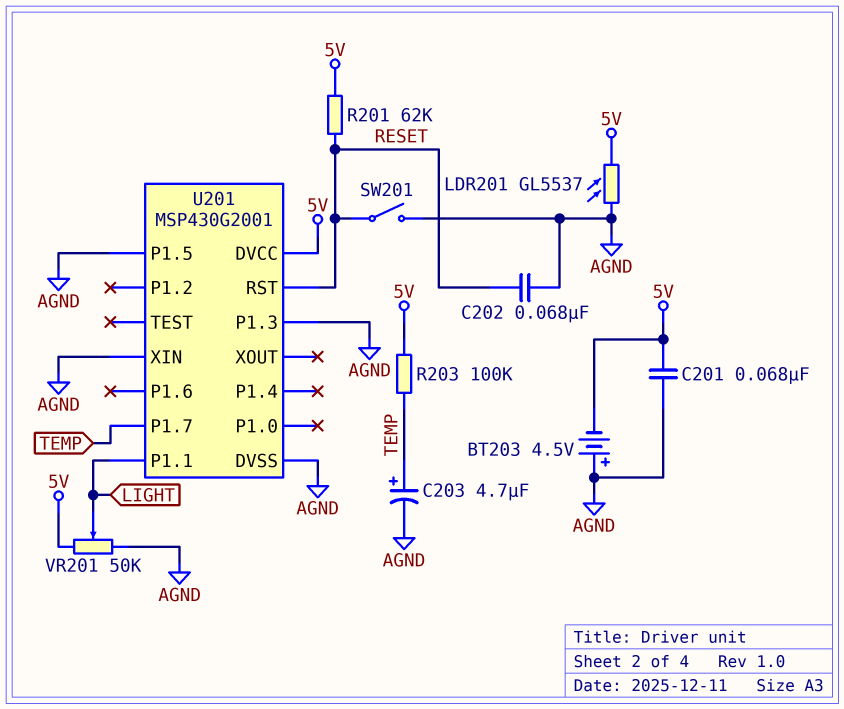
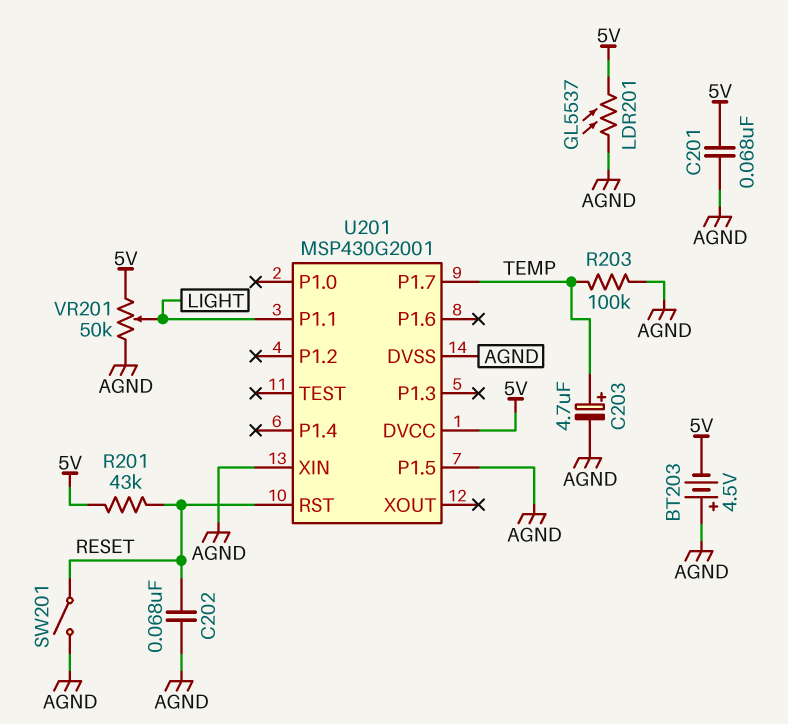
R201: 62k (5V, RESET) -> 43k (5V, RESET)
R203: 100k (5V, TEMP) -> 100k (AGND, TEMP)
U201 pin P1.3: AGND -> none

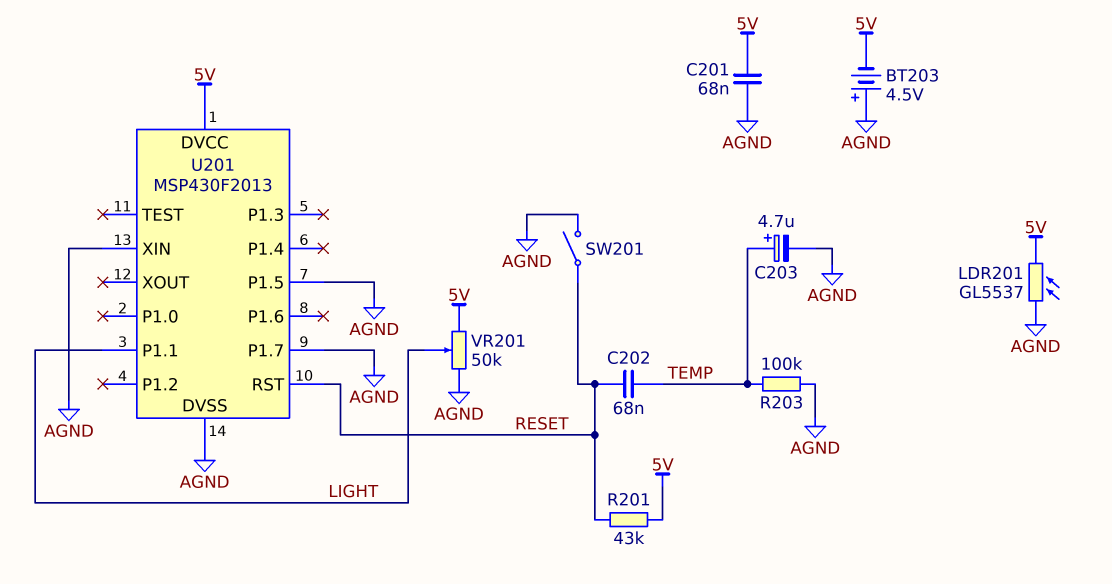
C202: 68nF (AGND, RESET) -> 68nF (RESET, TEMP)
U201: MSP430G2001 -> MSP430F2013
U201 pin P1.7: TEMP -> AGND

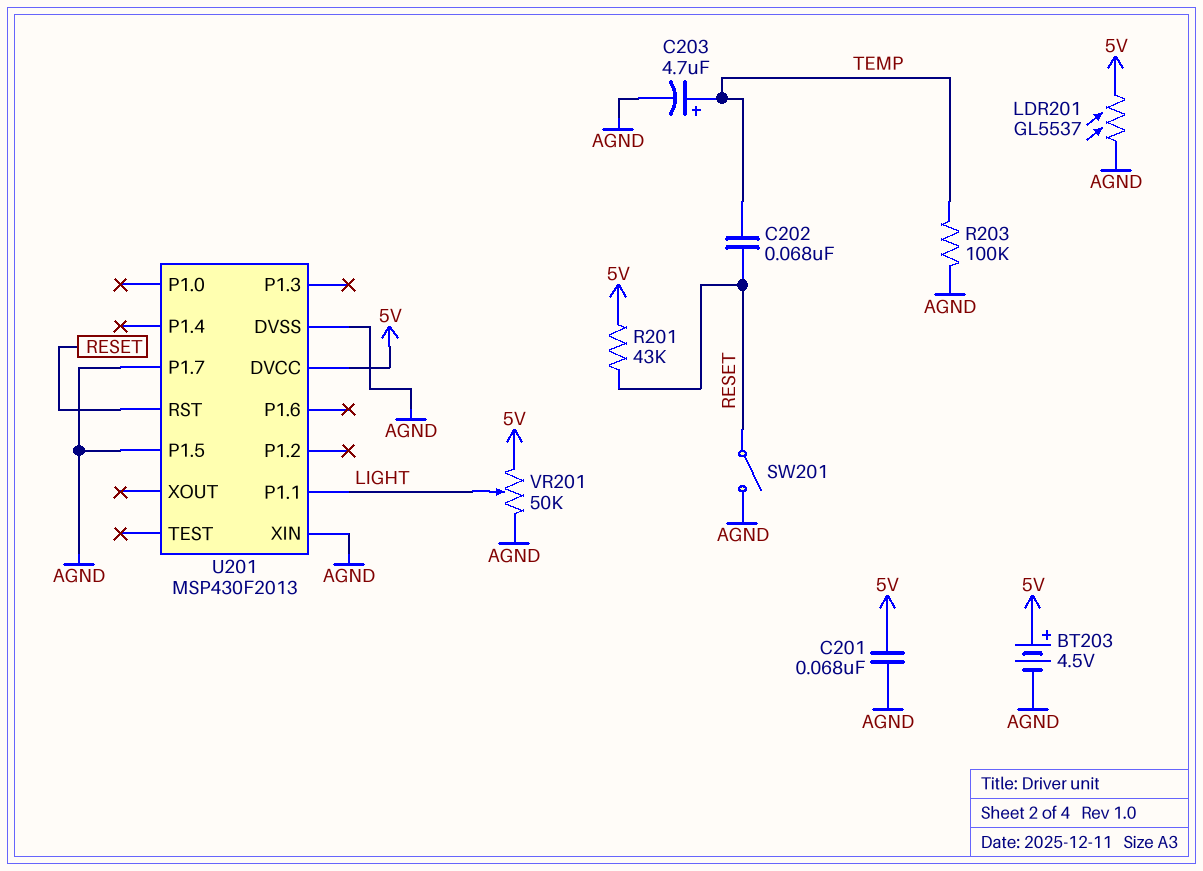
BT203: 4.5V (plus AGND, minus 5V) -> 4.5V (plus 5V, minus AGND)

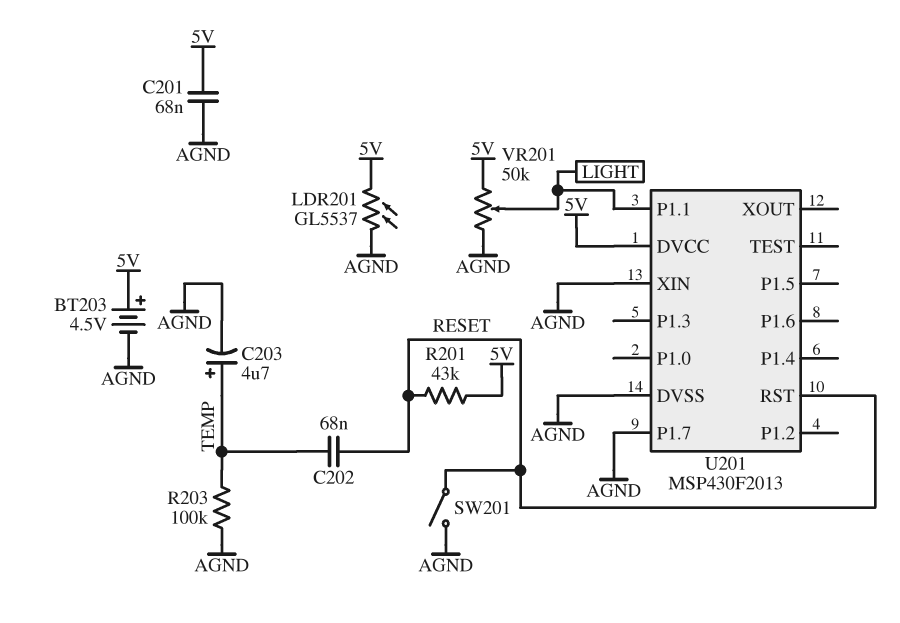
U201 pin P1.5: AGND -> none

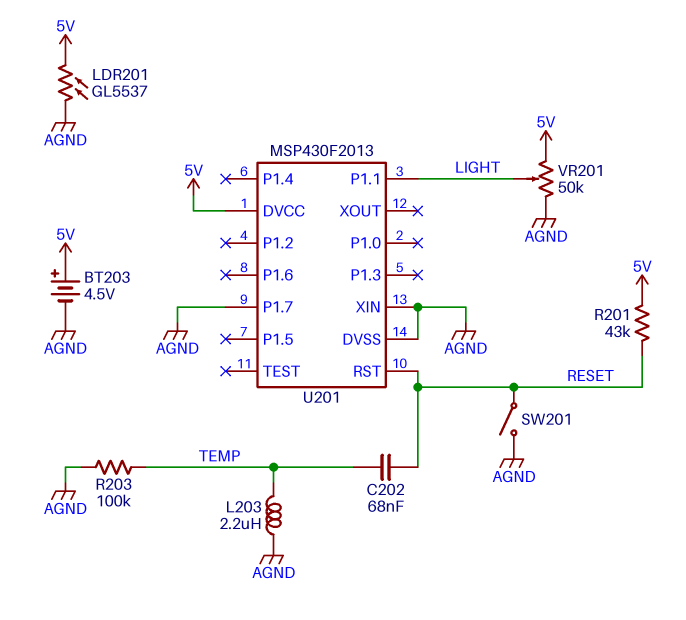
C201: 68nF (5V, AGND) -> none
C203: 4.7uF (plus TEMP, minus AGND) -> none
L203: none -> 2.2uH (AGND, TEMP)

